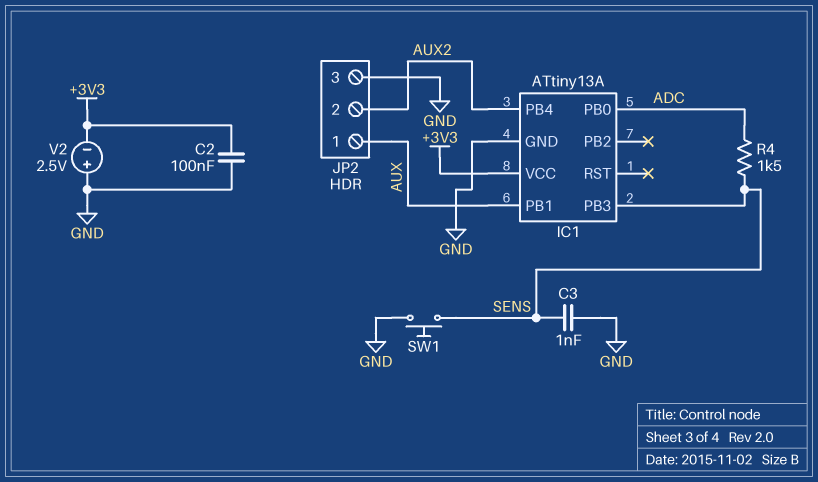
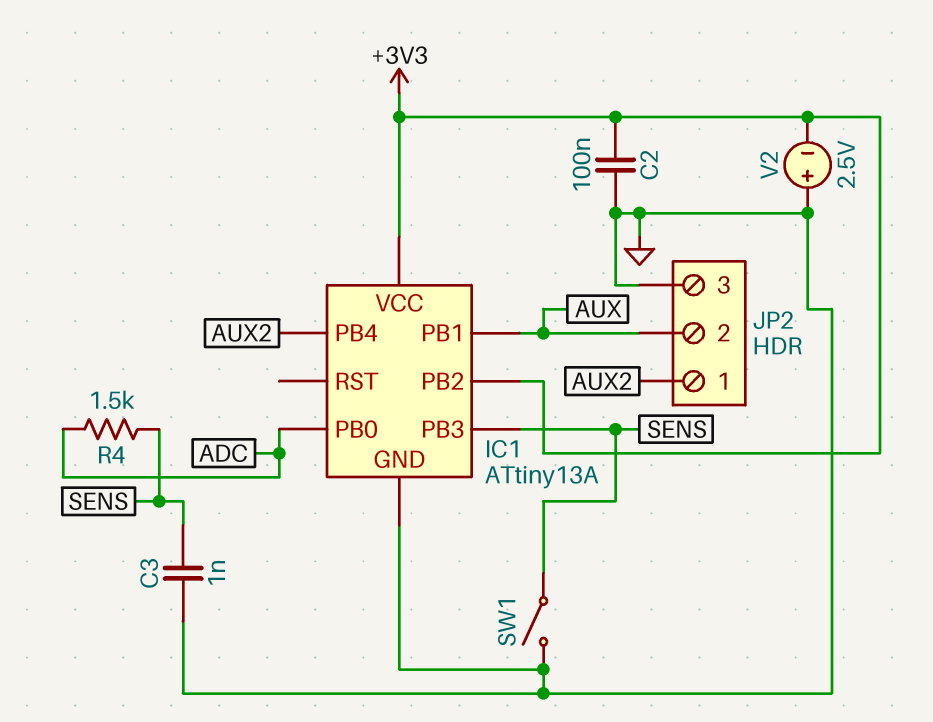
IC1 pin PB2: none -> +3V3
JP2 pin 1: AUX -> AUX2
JP2 pin 2: AUX2 -> AUX
SW1: button (GND, SENS) -> switch (GND, SENS)

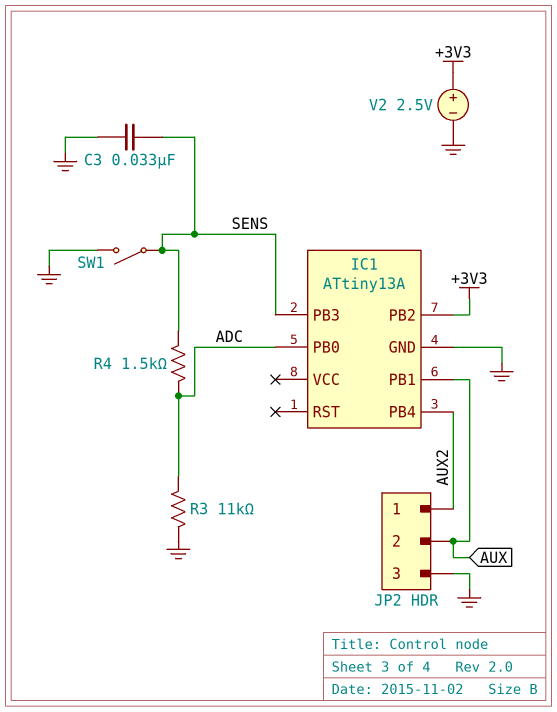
C2: 100nF (+3V3, GND) -> none
C3: 1nF (GND, SENS) -> 33nF (GND, SENS)
IC1 pin VCC: +3V3 -> none
R3: none -> 11k (ADC, GND)
V2: 2.5V (plus GND, minus +3V3) -> 2.5V (plus +3V3, minus GND)

